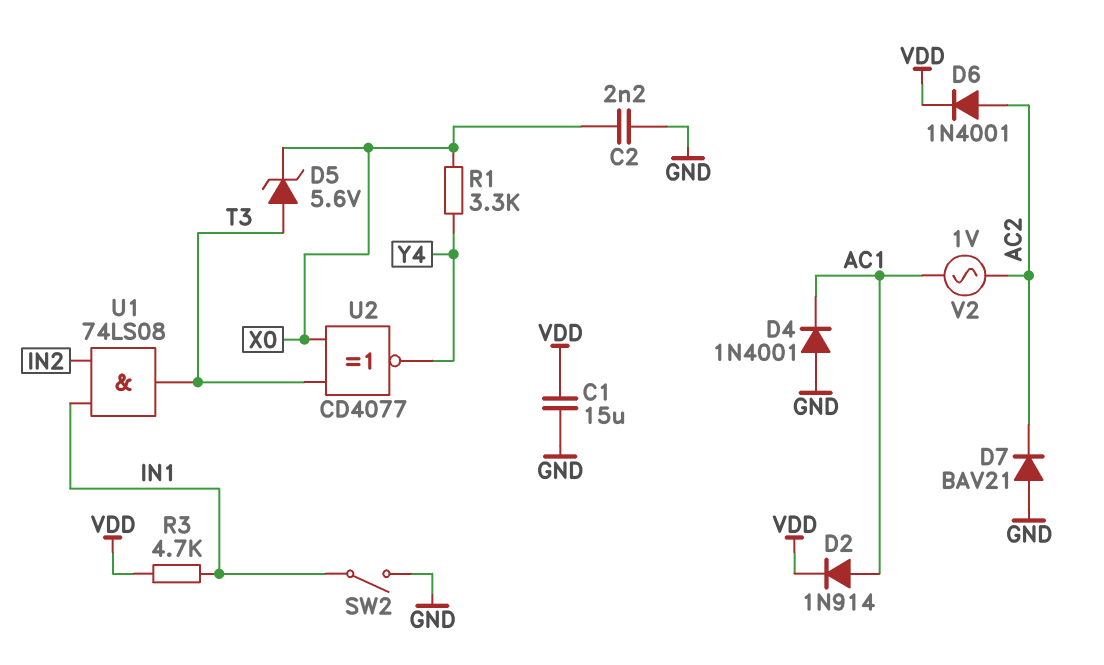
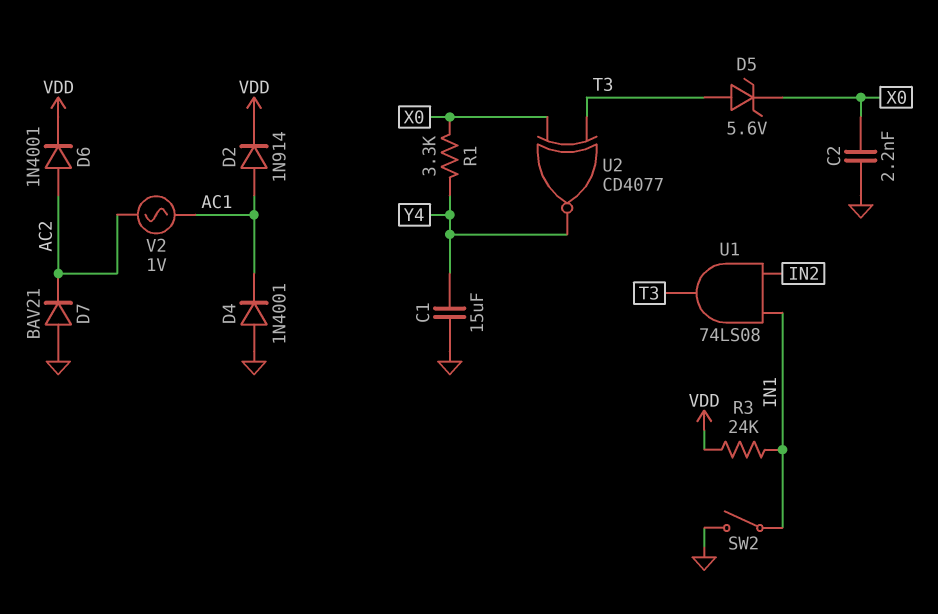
C1: 15uF (GND, VDD) -> 15uF (GND, Y4)
R3: 4.7k (IN1, VDD) -> 24k (IN1, VDD)

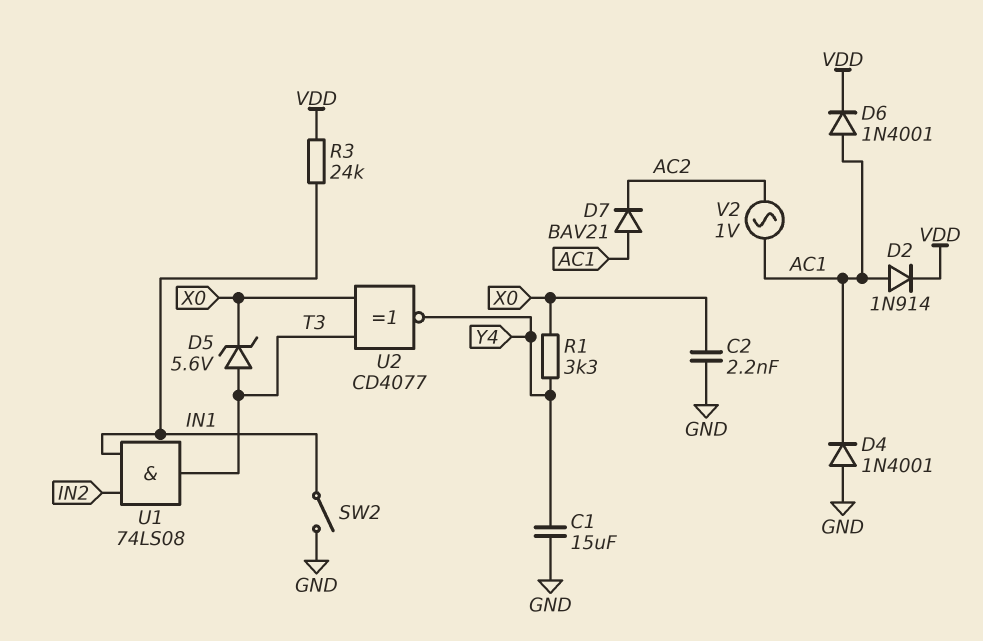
D6: diode 1N4001 (A AC2, K VDD) -> diode 1N4001 (A AC1, K VDD)
D7: diode BAV21 (A GND, K AC2) -> diode BAV21 (A AC1, K AC2)

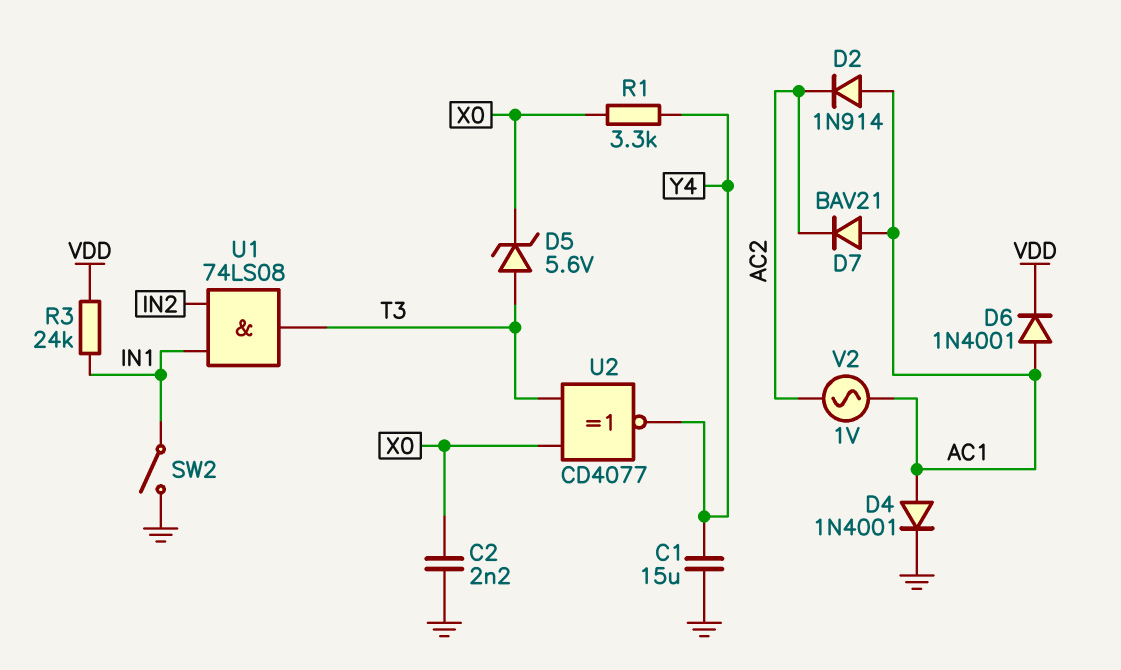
D2: diode 1N914 (A AC1, K VDD) -> diode 1N914 (A AC1, K AC2)
D4: diode 1N4001 (A GND, K AC1) -> diode 1N4001 (A AC1, K GND)

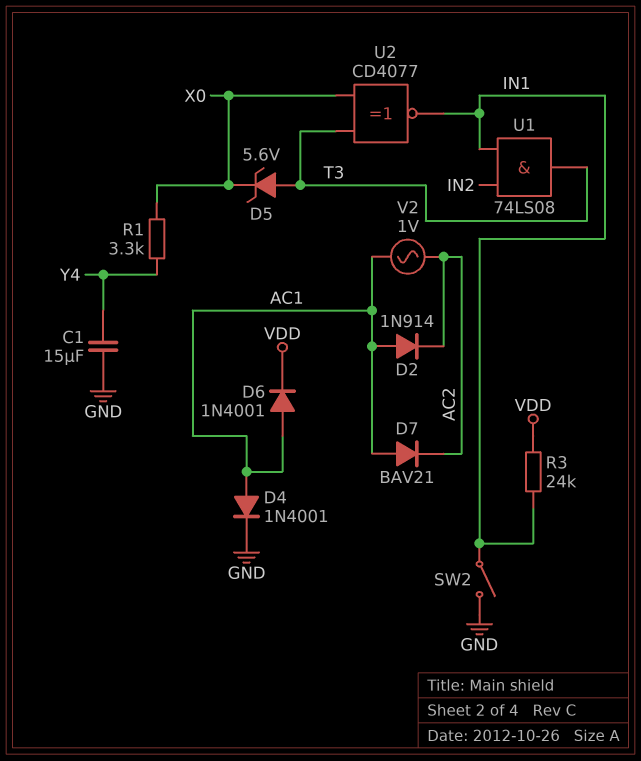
C2: 2.2nF (GND, X0) -> none
U2: XNOR CD4077 (in T3, in X0, out Y4) -> XNOR CD4077 (in T3, in X0, out IN1)

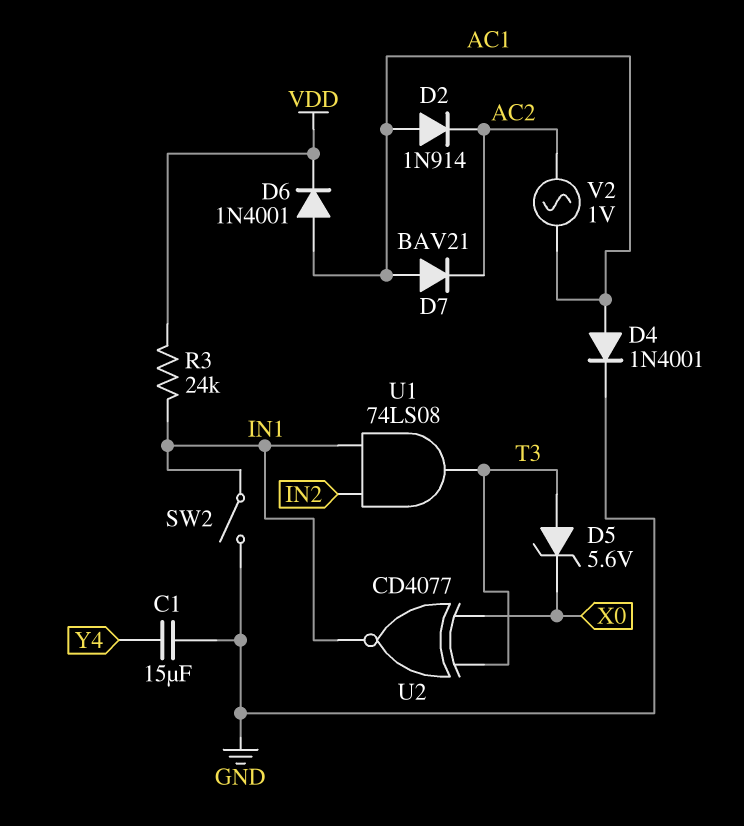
R1: 3.3k (X0, Y4) -> none

